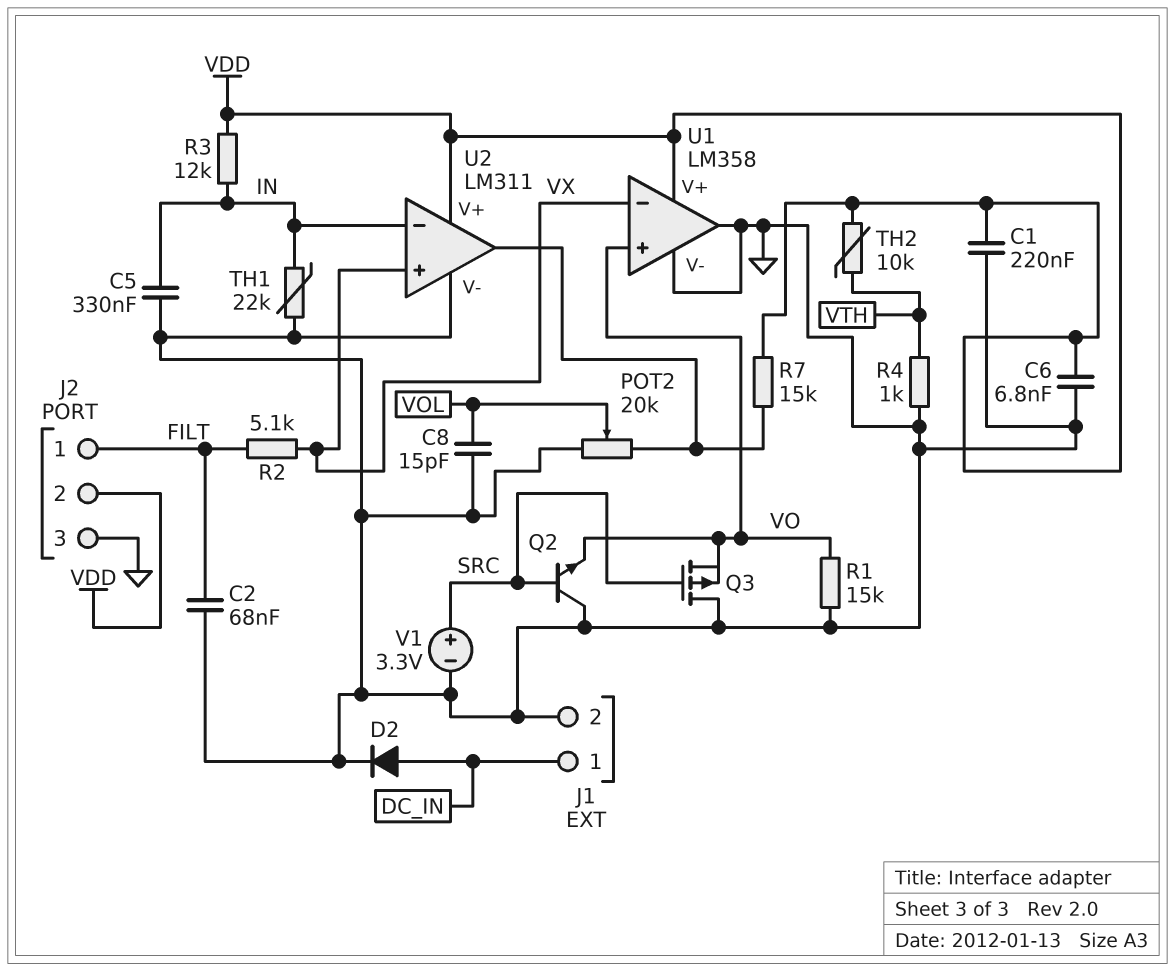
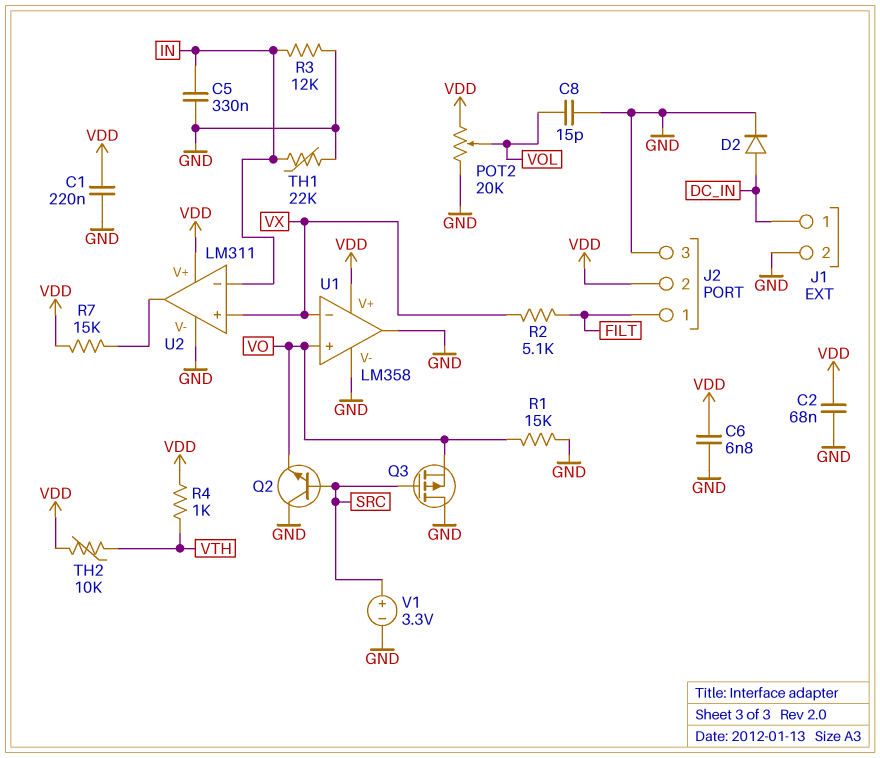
C2: 68nF (FILT, GND) -> 68nF (GND, VDD)
POT2: 20k (GND, U2/out, wiper VOL) -> 20k (GND, VDD, wiper VOL)
R3: 12k (IN, VDD) -> 12k (GND, IN)
R4: 1k (GND, VTH) -> 1k (VDD, VTH)

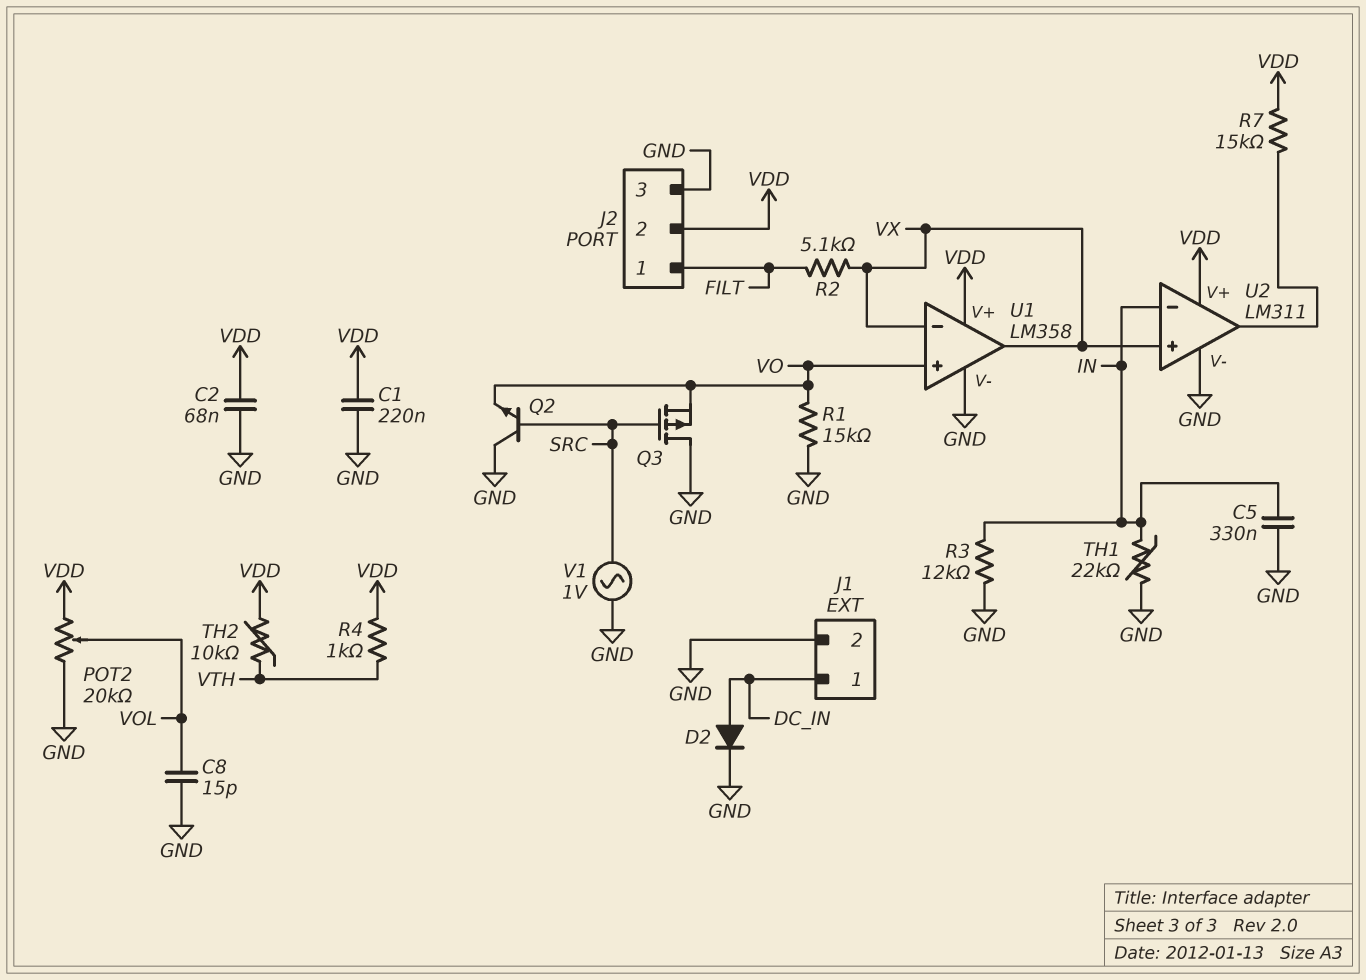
C6: 6.8nF (GND, VDD) -> none
U1 pin out: GND -> VX
V1: 3.3V (plus SRC, minus GND) -> AC 1V (GND, SRC)

